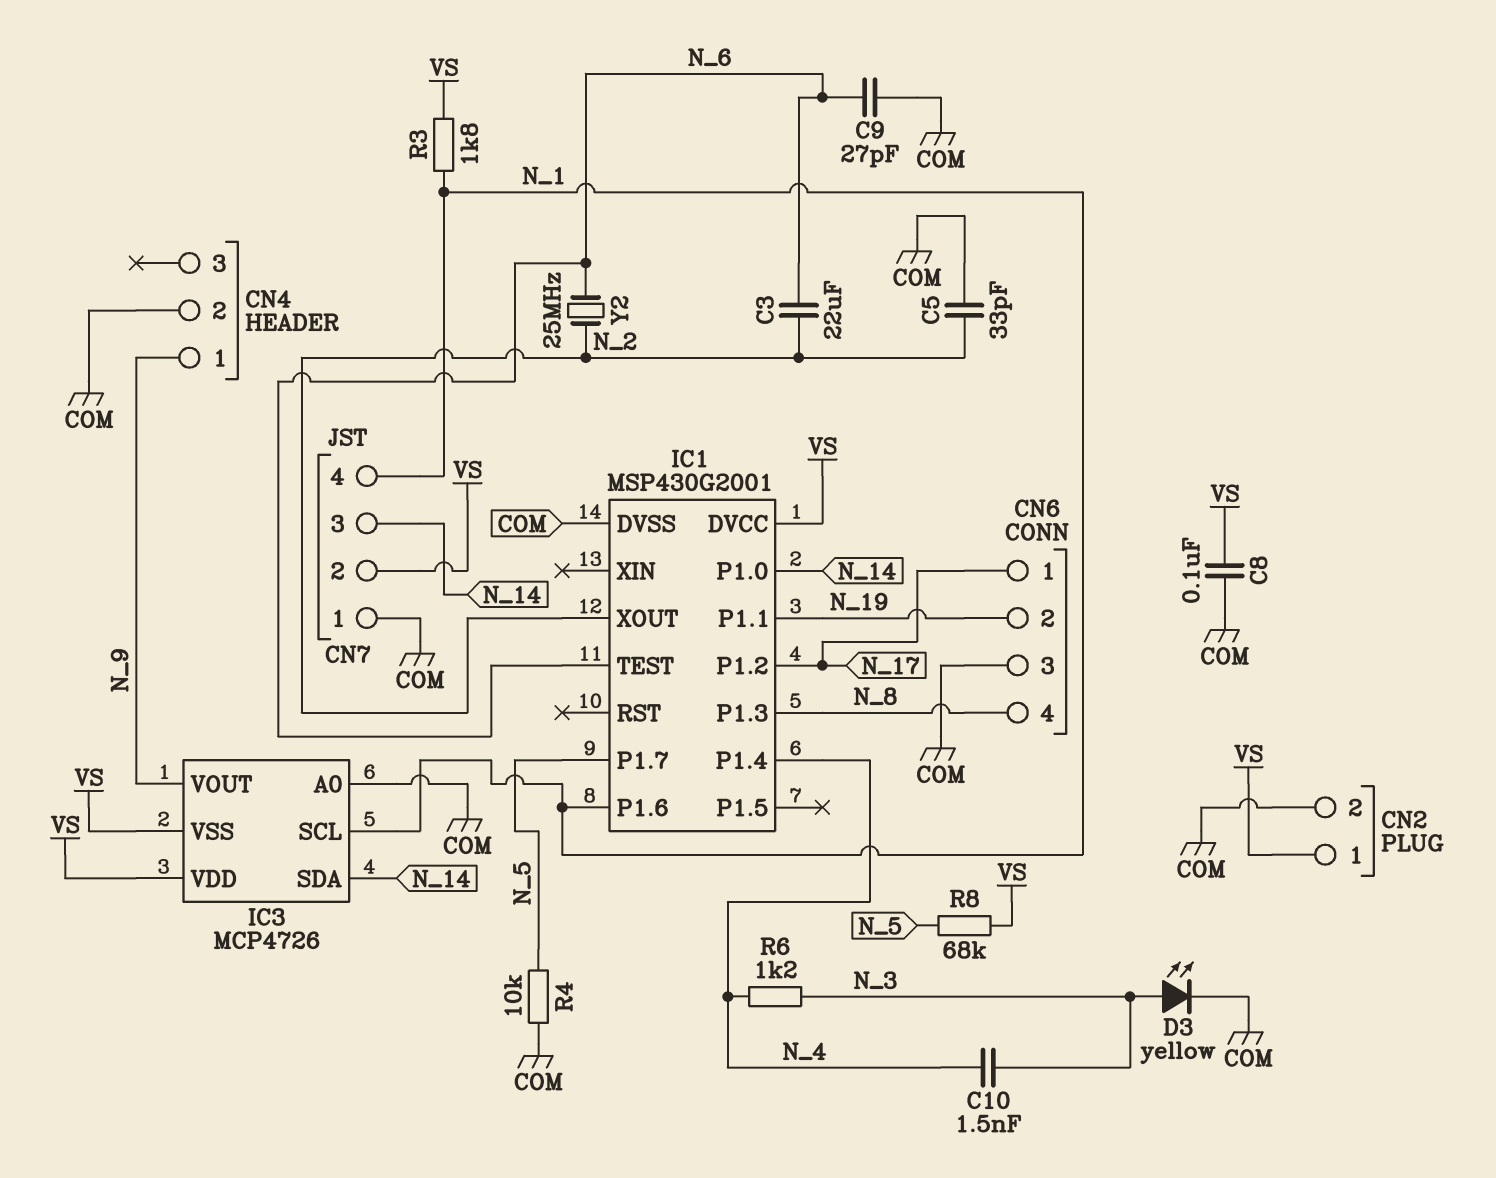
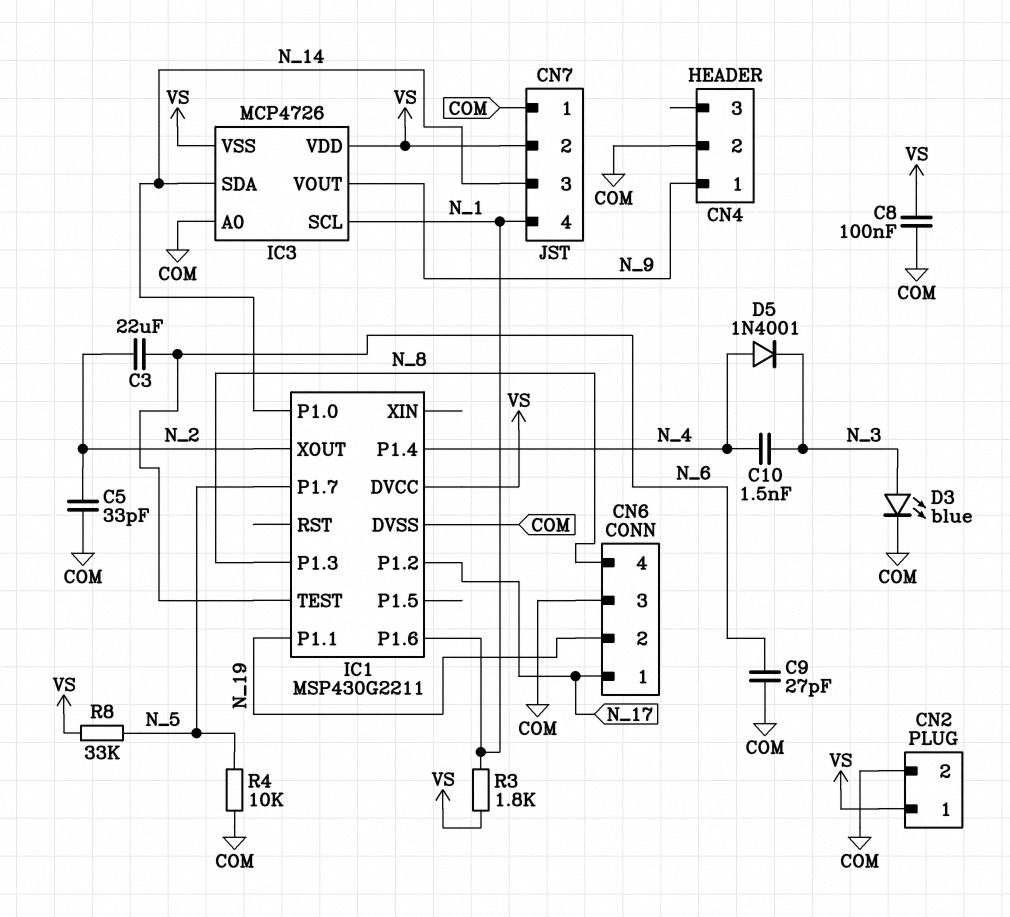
D3: LED yellow (A N_3, K COM) -> LED blue (A N_3, K COM)
D5: none -> diode 1N4001 (A N_4, K N_3)
IC1: MSP430G2001 -> MSP430G2211
R6: 1.2k (N_3, N_4) -> none
R8: 68k (N_5, VS) -> 33k (N_5, VS)
Y2: 25MHz (N_2, N_6) -> none

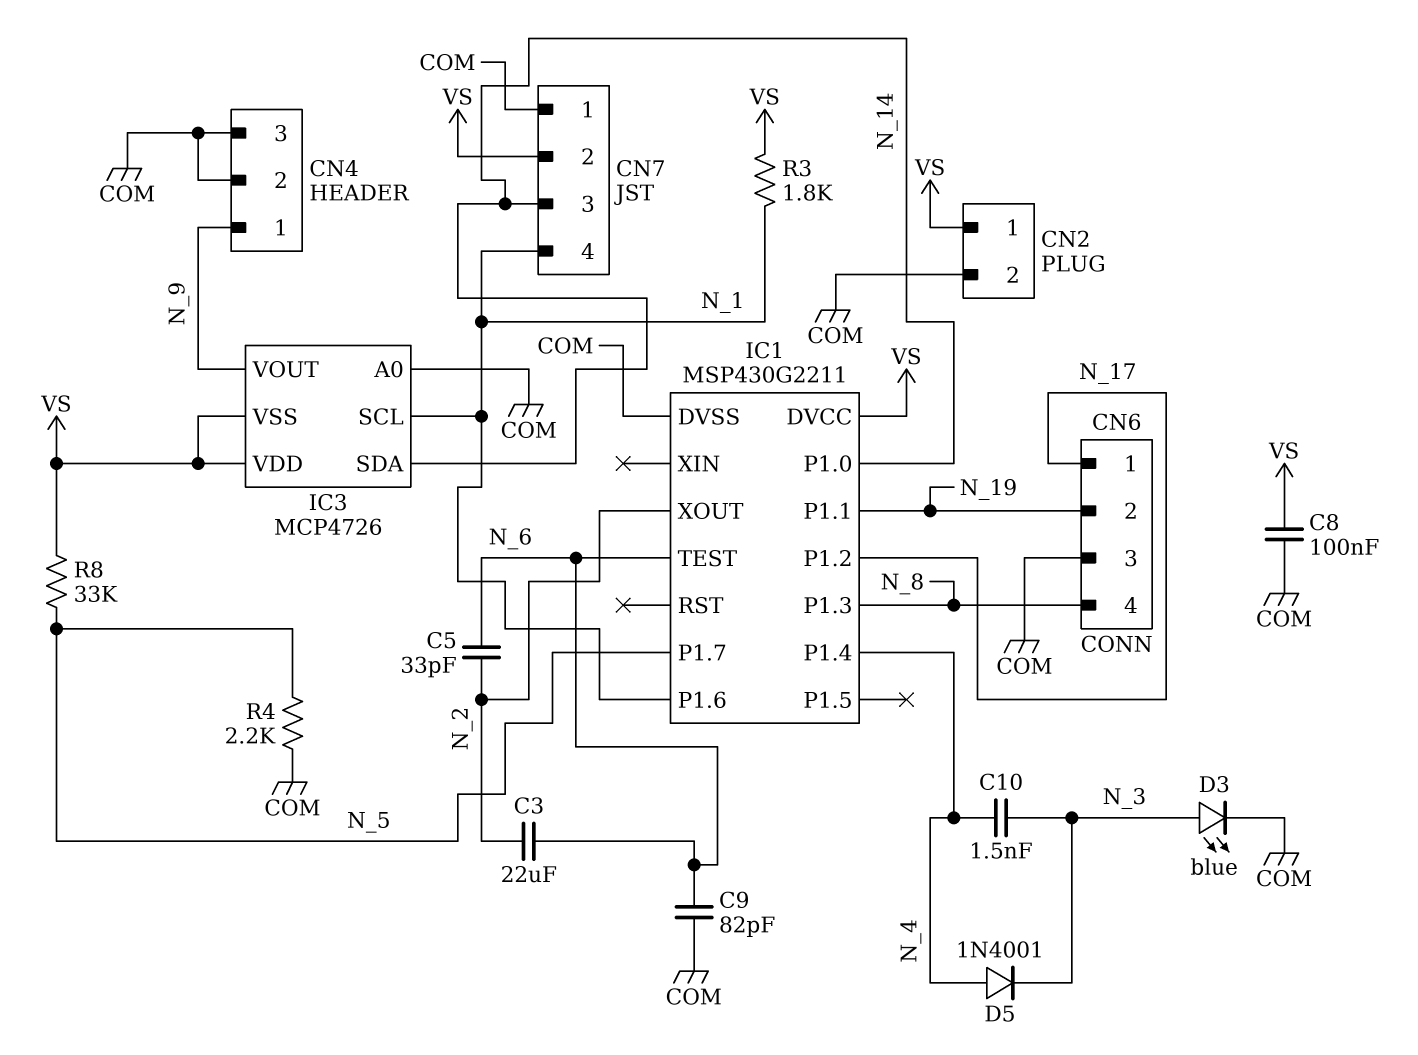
C5: 33pF (COM, N_2) -> 33pF (N_2, N_6)
C9: 27pF (COM, N_6) -> 82pF (COM, N_6)
CN4 pin 3: none -> COM
R4: 10k (COM, N_5) -> 2.2k (COM, N_5)

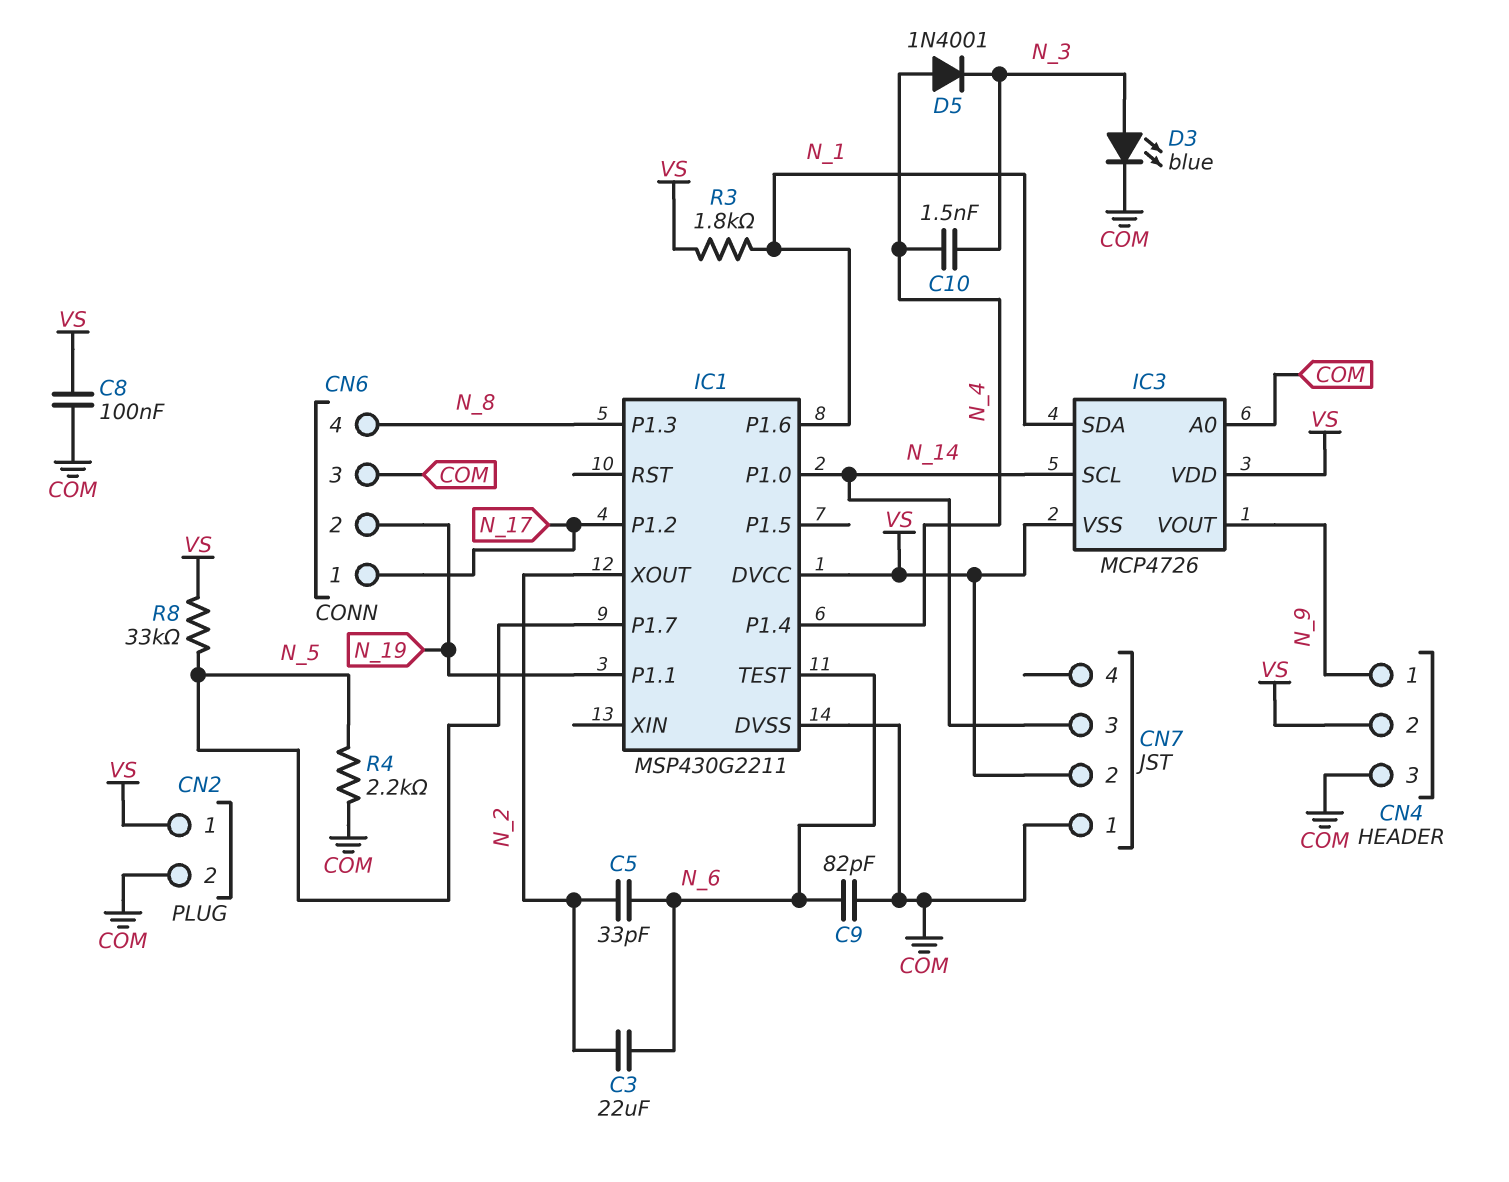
CN4 pin 2: COM -> VS
CN7 pin 4: N_1 -> none
IC3 pin SCL: N_1 -> N_14
IC3 pin SDA: N_14 -> N_1

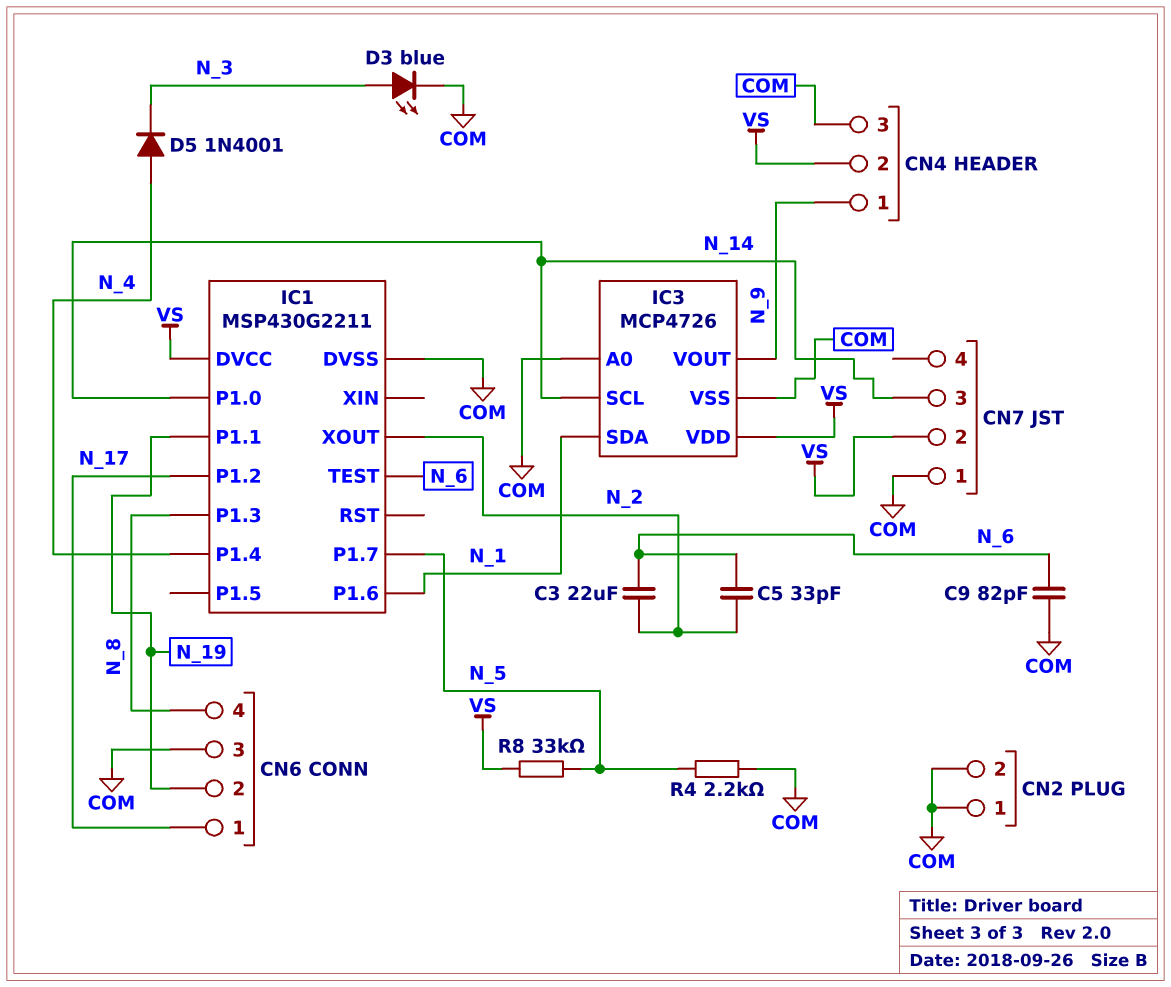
C8: 100nF (COM, VS) -> none
C10: 1.5nF (N_3, N_4) -> none
CN2 pin 1: VS -> COM
IC3 pin VSS: VS -> COM
R3: 1.8k (N_1, VS) -> none

